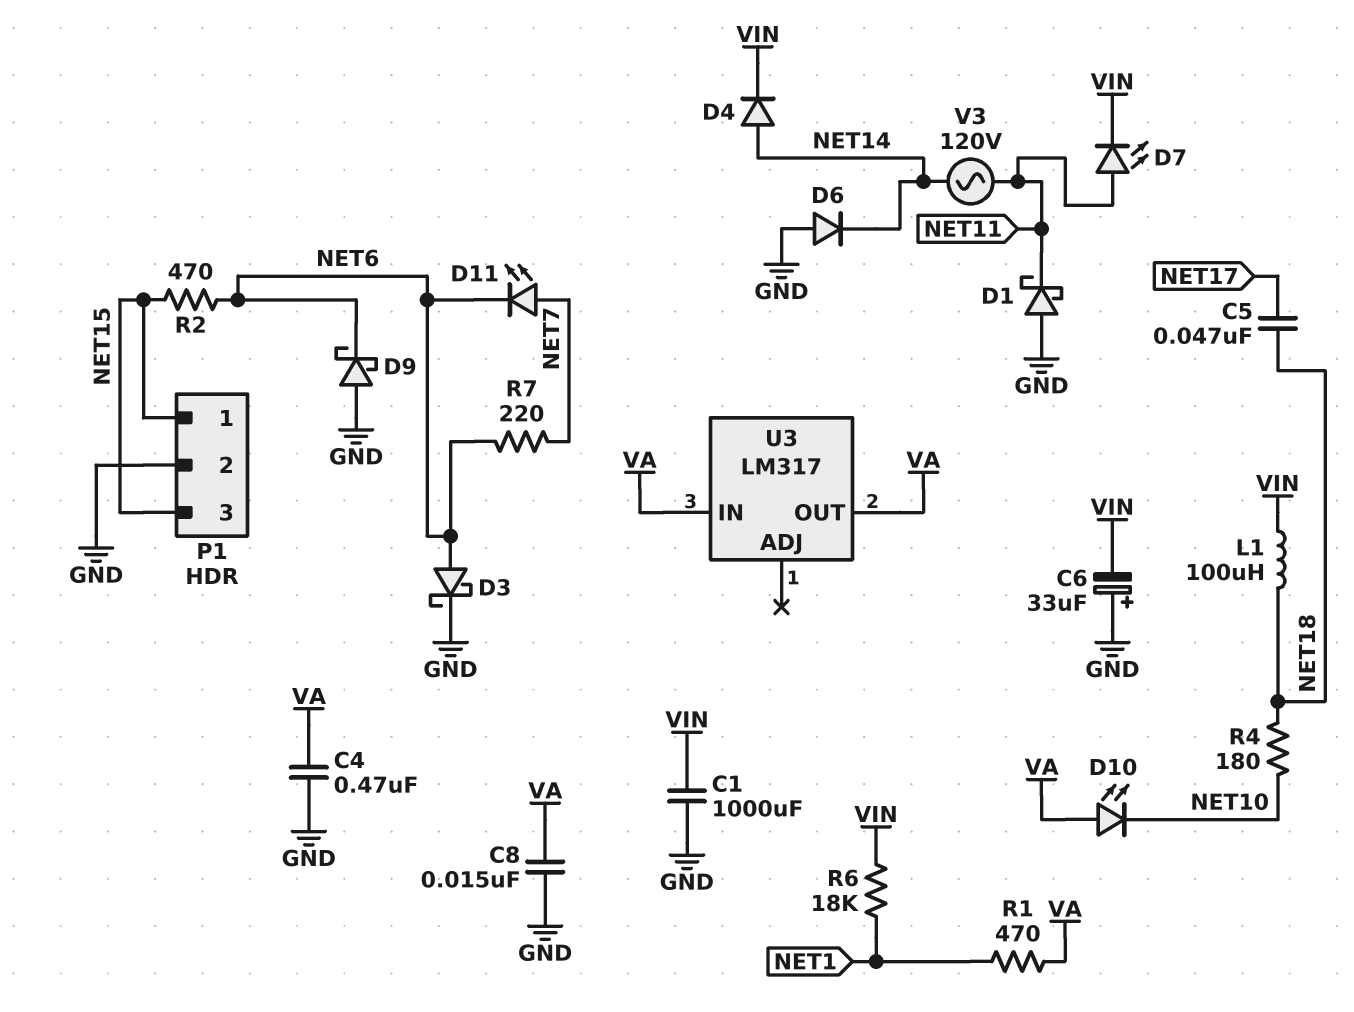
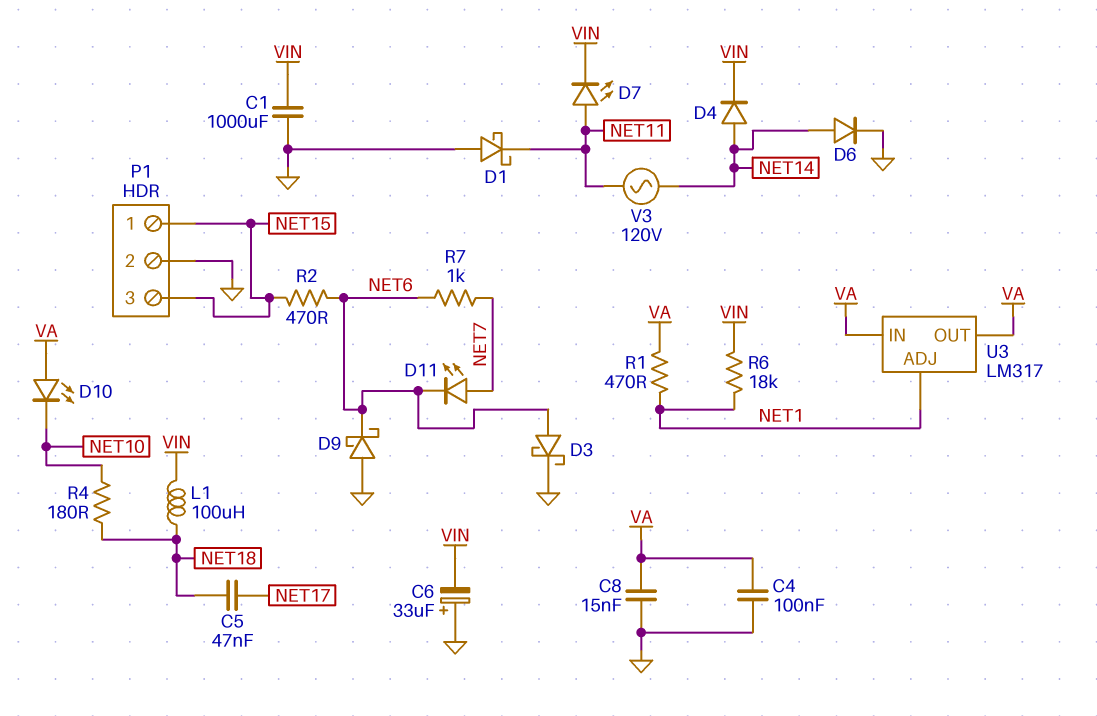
C4: 470nF (GND, VA) -> 100nF (GND, VA)
D6: diode (A GND, K NET14) -> diode (A NET14, K GND)
R7: 220 (NET6, NET7) -> 1k (NET6, NET7)
U3 pin ADJ: none -> NET1

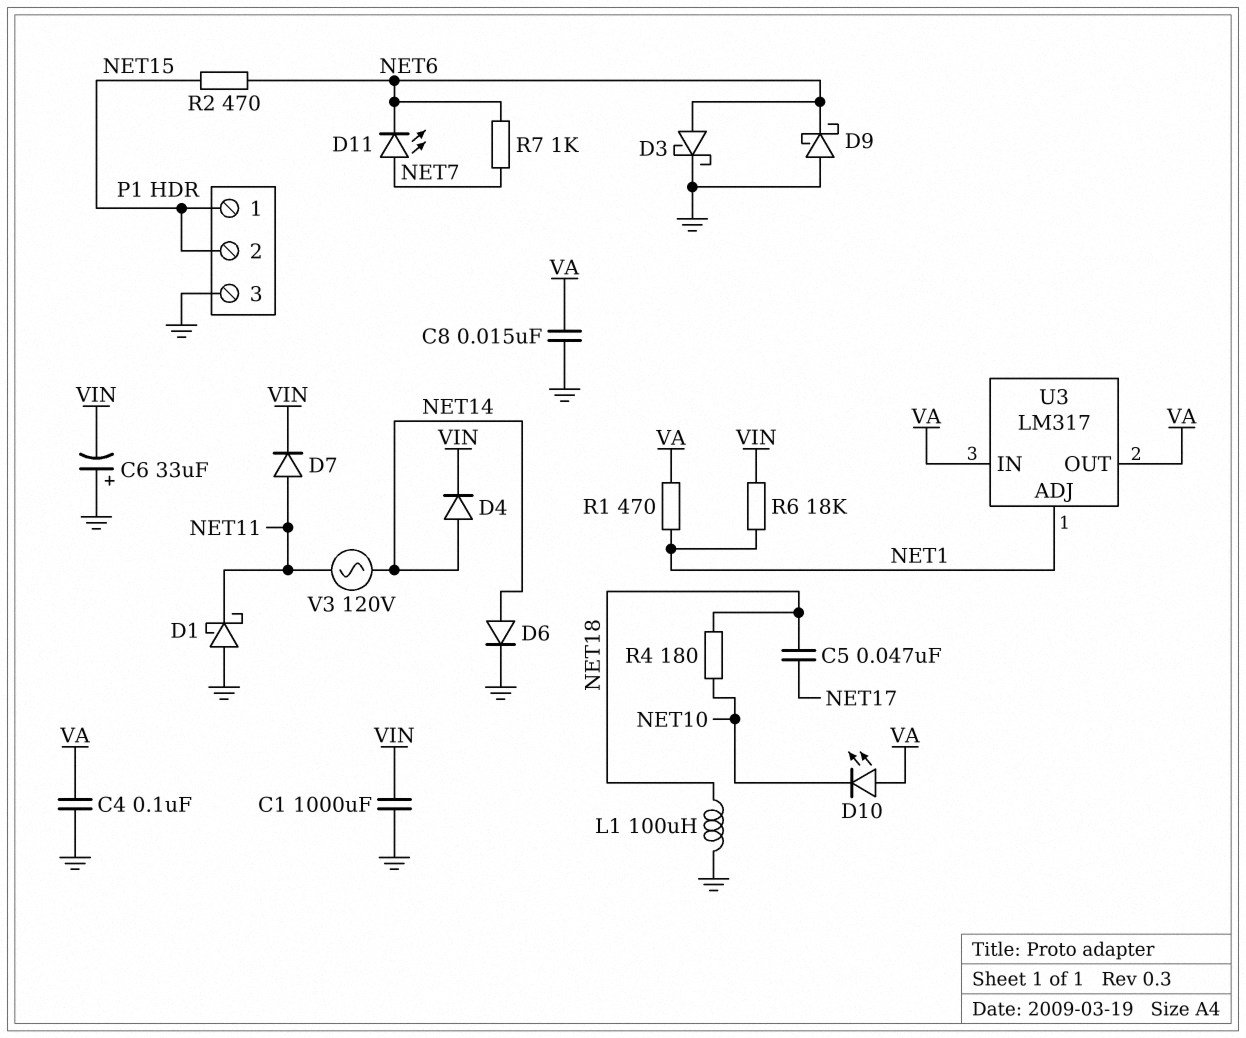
D7: LED (A NET11, K VIN) -> diode (A NET11, K VIN)
L1: 100uH (NET18, VIN) -> 100uH (GND, NET18)
P1 pin 2: GND -> NET15
P1 pin 3: NET15 -> GND

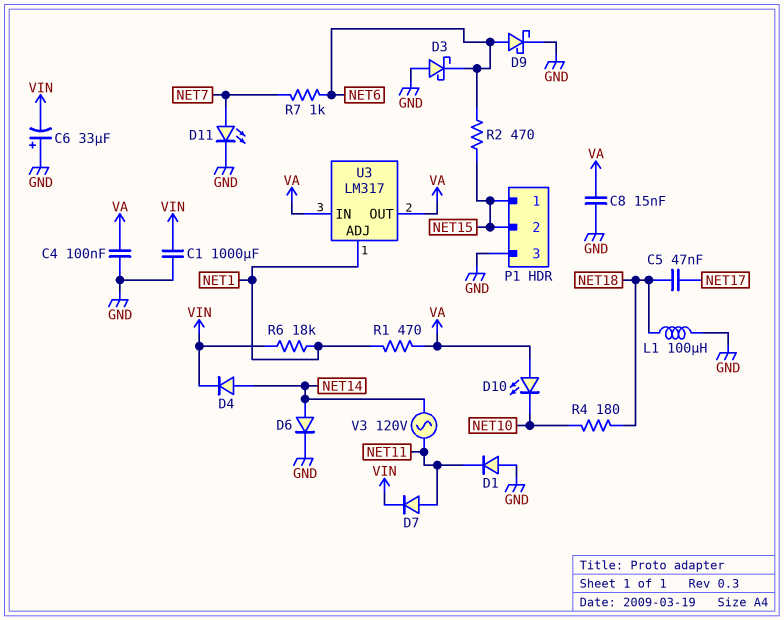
D1: schottky (A GND, K NET11) -> diode (A GND, K NET11)
D3: schottky (A NET6, K GND) -> schottky (A GND, K NET6)
D9: schottky (A GND, K NET6) -> schottky (A NET6, K GND)
D11: LED (A NET7, K NET6) -> LED (A NET7, K GND)

